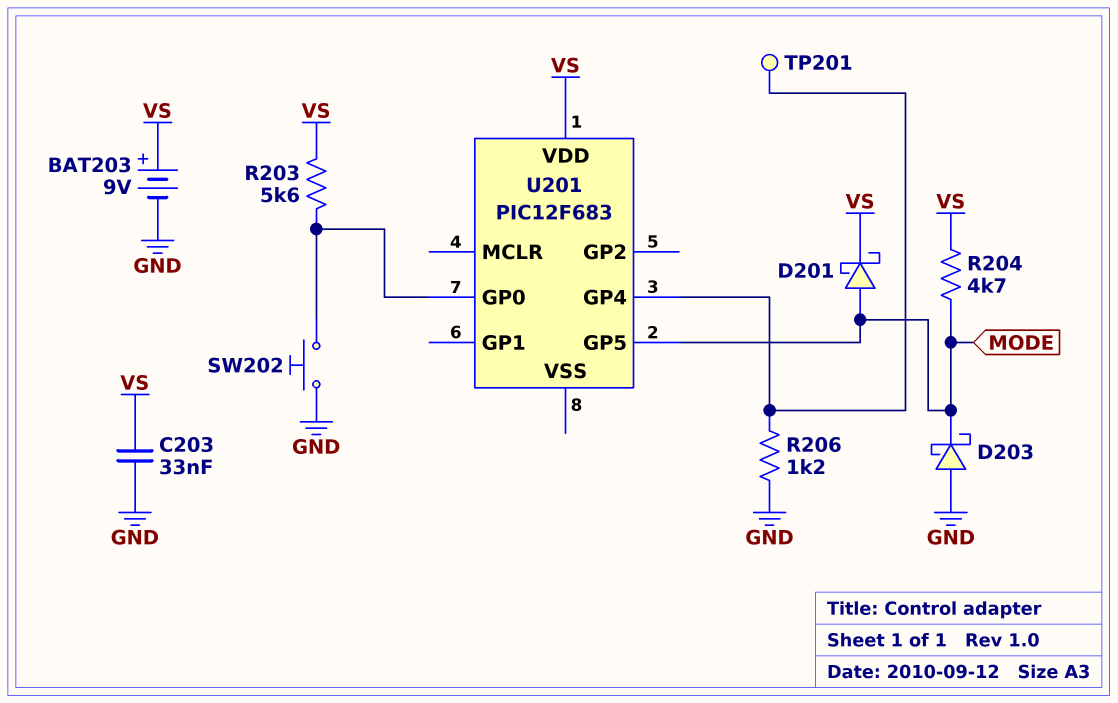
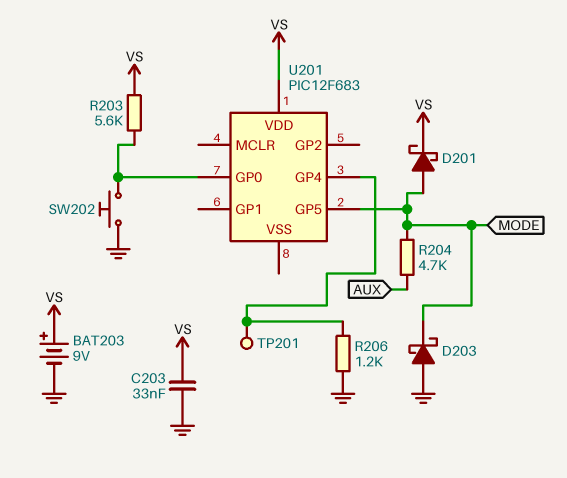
R204: 4.7k (MODE, VS) -> 4.7k (AUX, MODE)

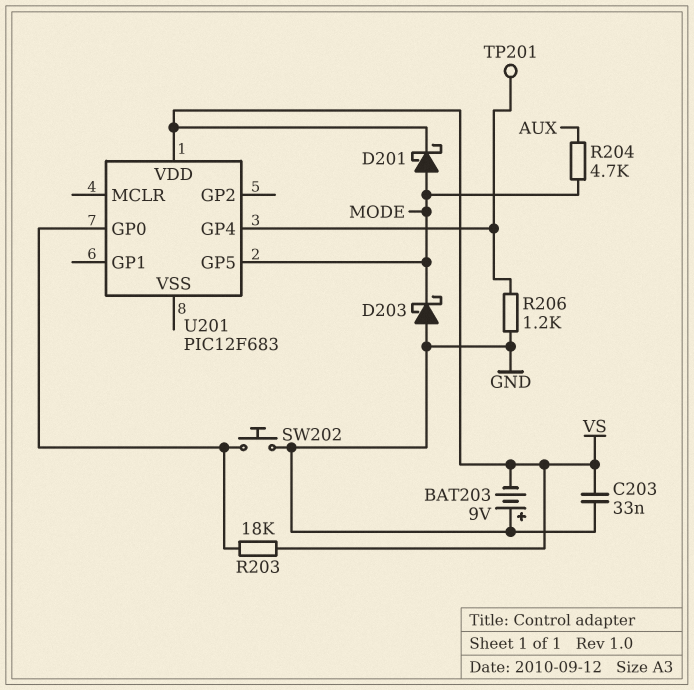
BAT203: 9V (plus VS, minus GND) -> 9V (plus GND, minus VS)
R203: 5.6k (U201/GP0, VS) -> 18k (U201/GP0, VS)

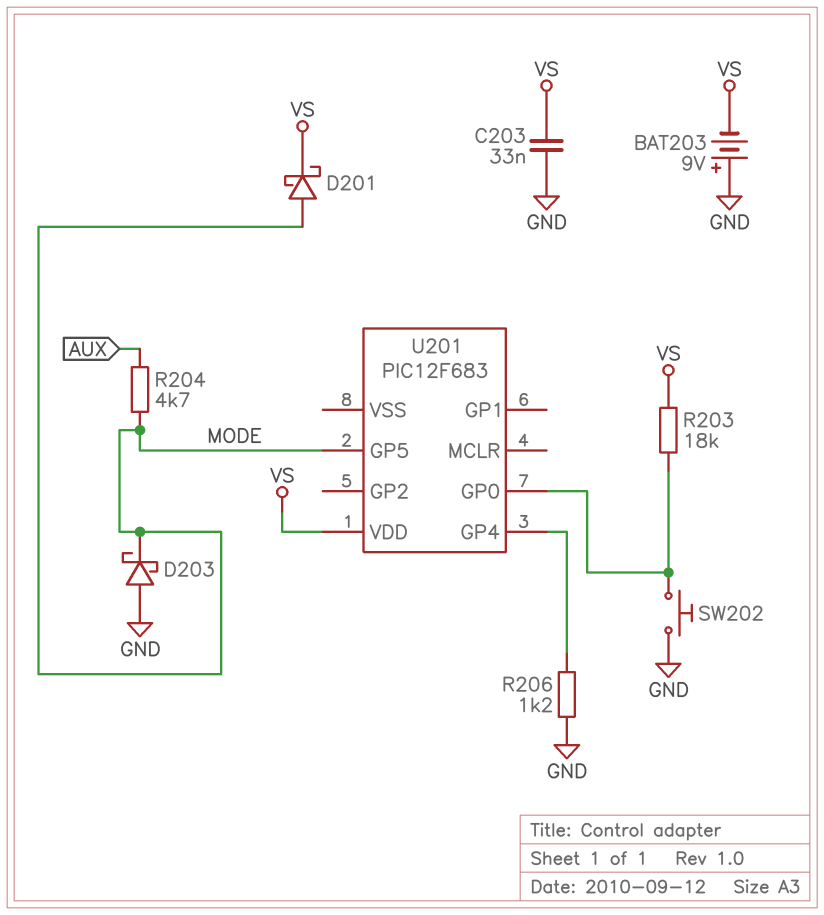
TP201: test point (U201/GP4) -> none

